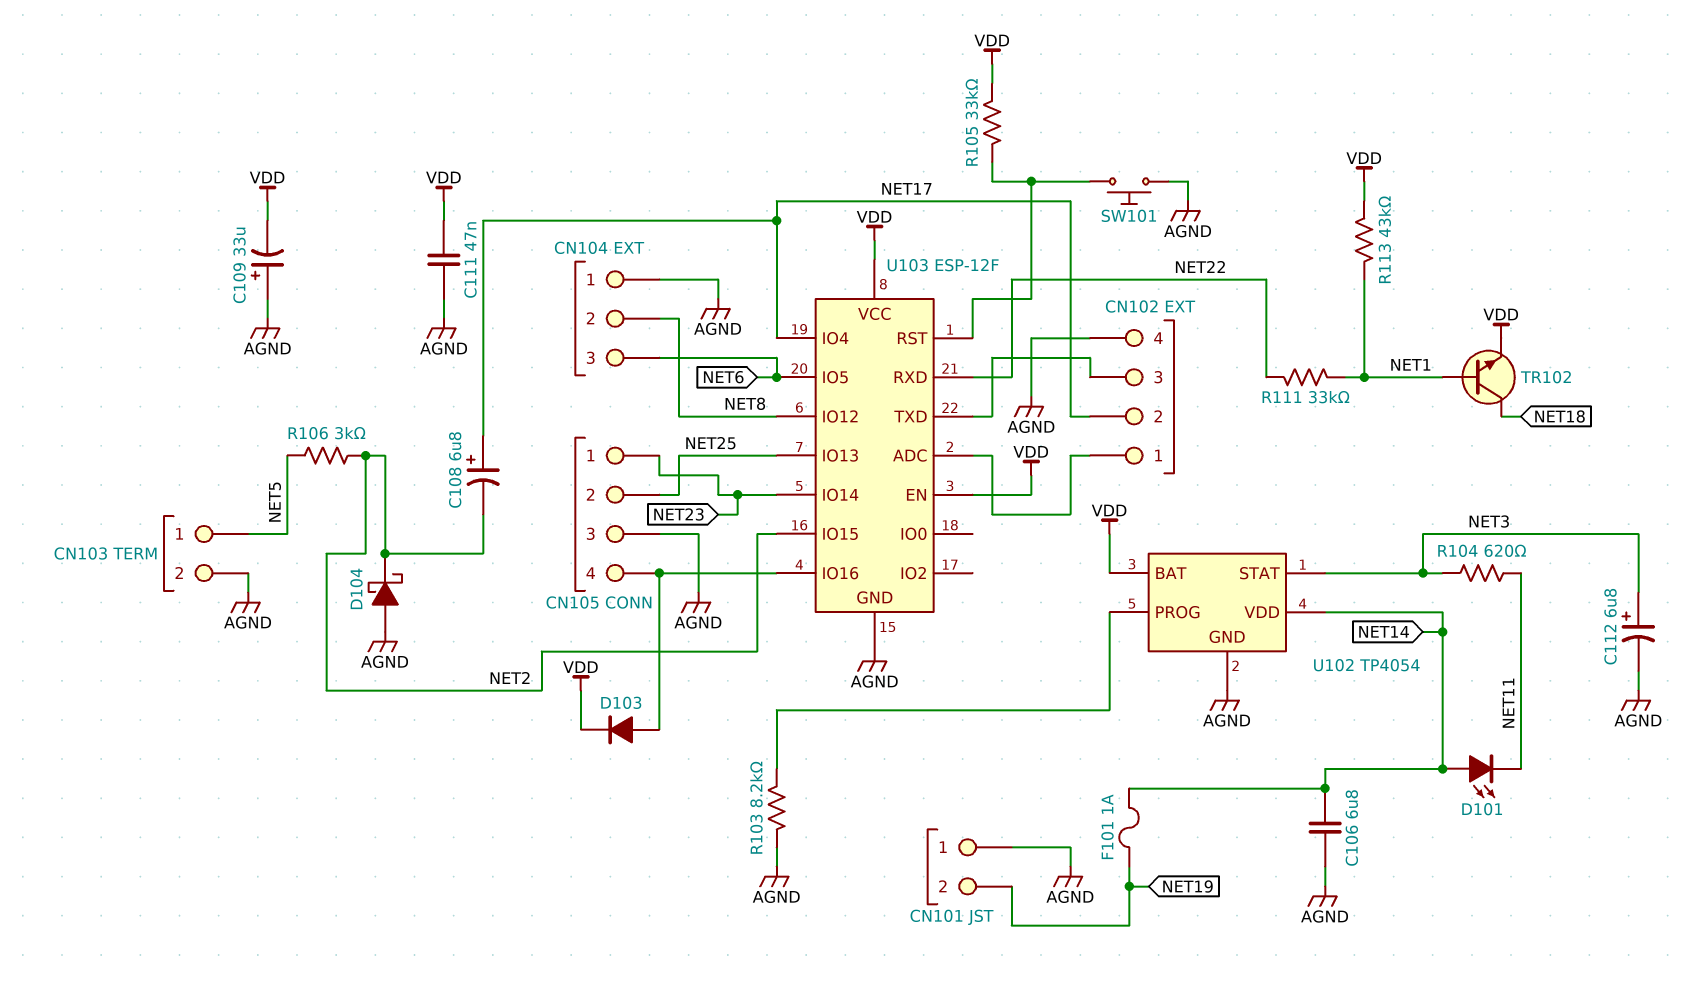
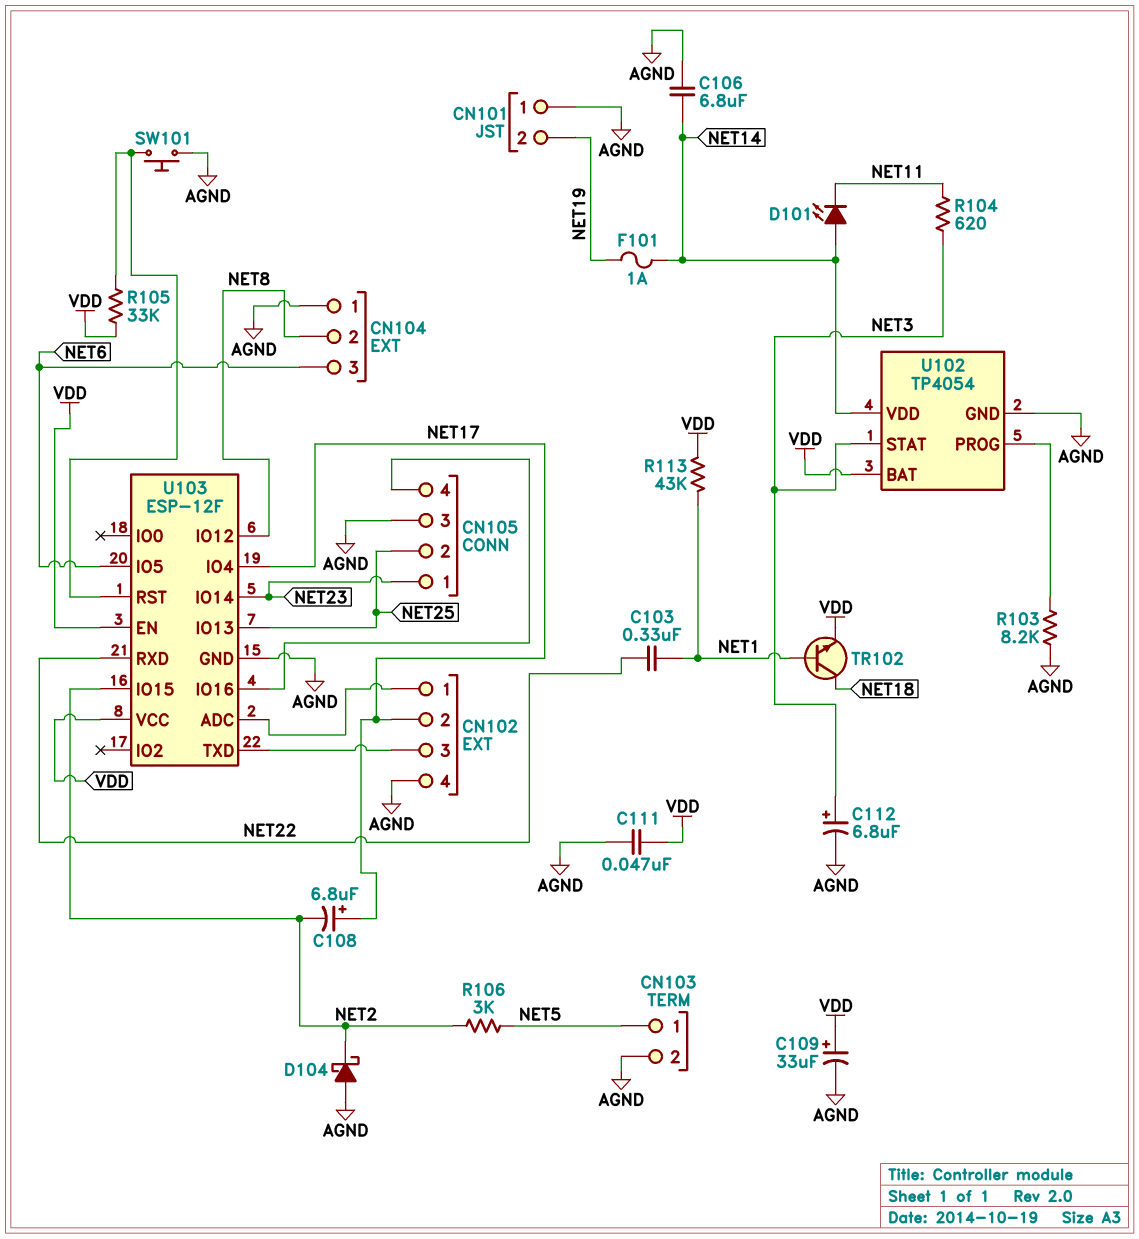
C103: none -> 330nF (NET1, NET22)
C109: 33uF (plus AGND, minus VDD) -> 33uF (plus VDD, minus AGND)
D103: diode (A CN105/4, K VDD) -> none
R111: 33k (NET1, NET22) -> none

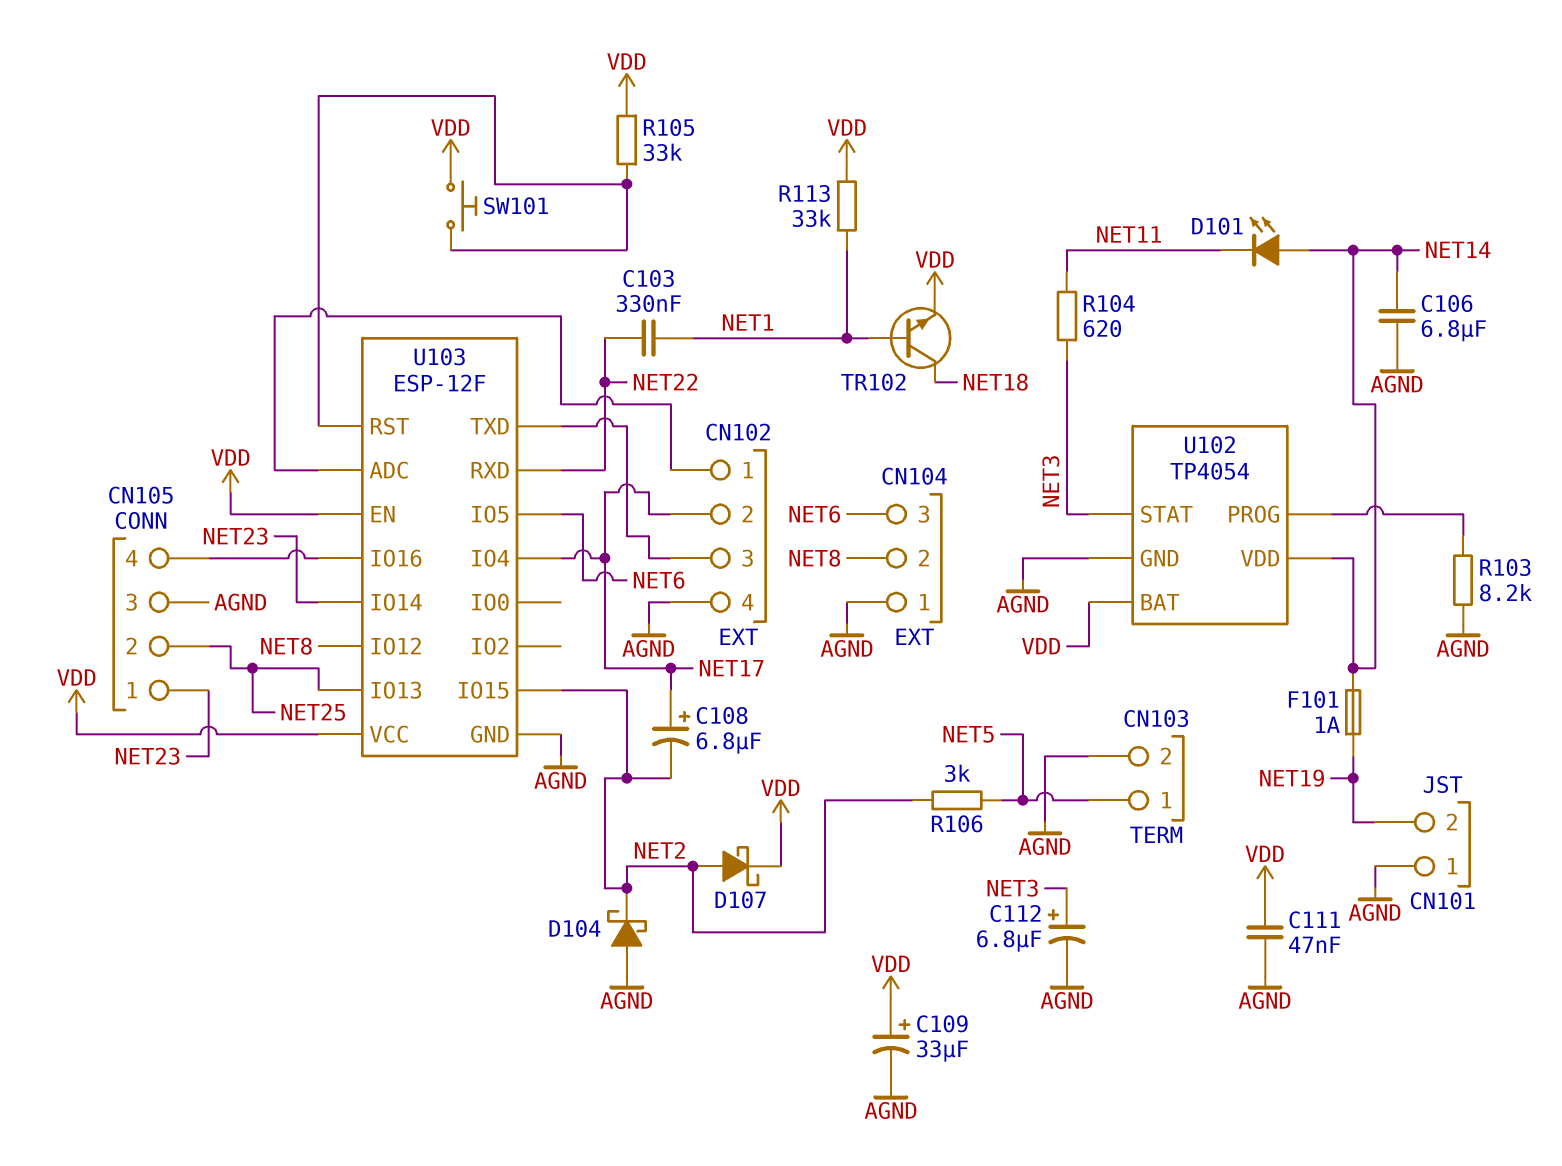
D107: none -> schottky (A NET2, K VDD)
R113: 43k (NET1, VDD) -> 33k (NET1, VDD)
SW101: button (AGND, U103/RST) -> button (U103/RST, VDD)

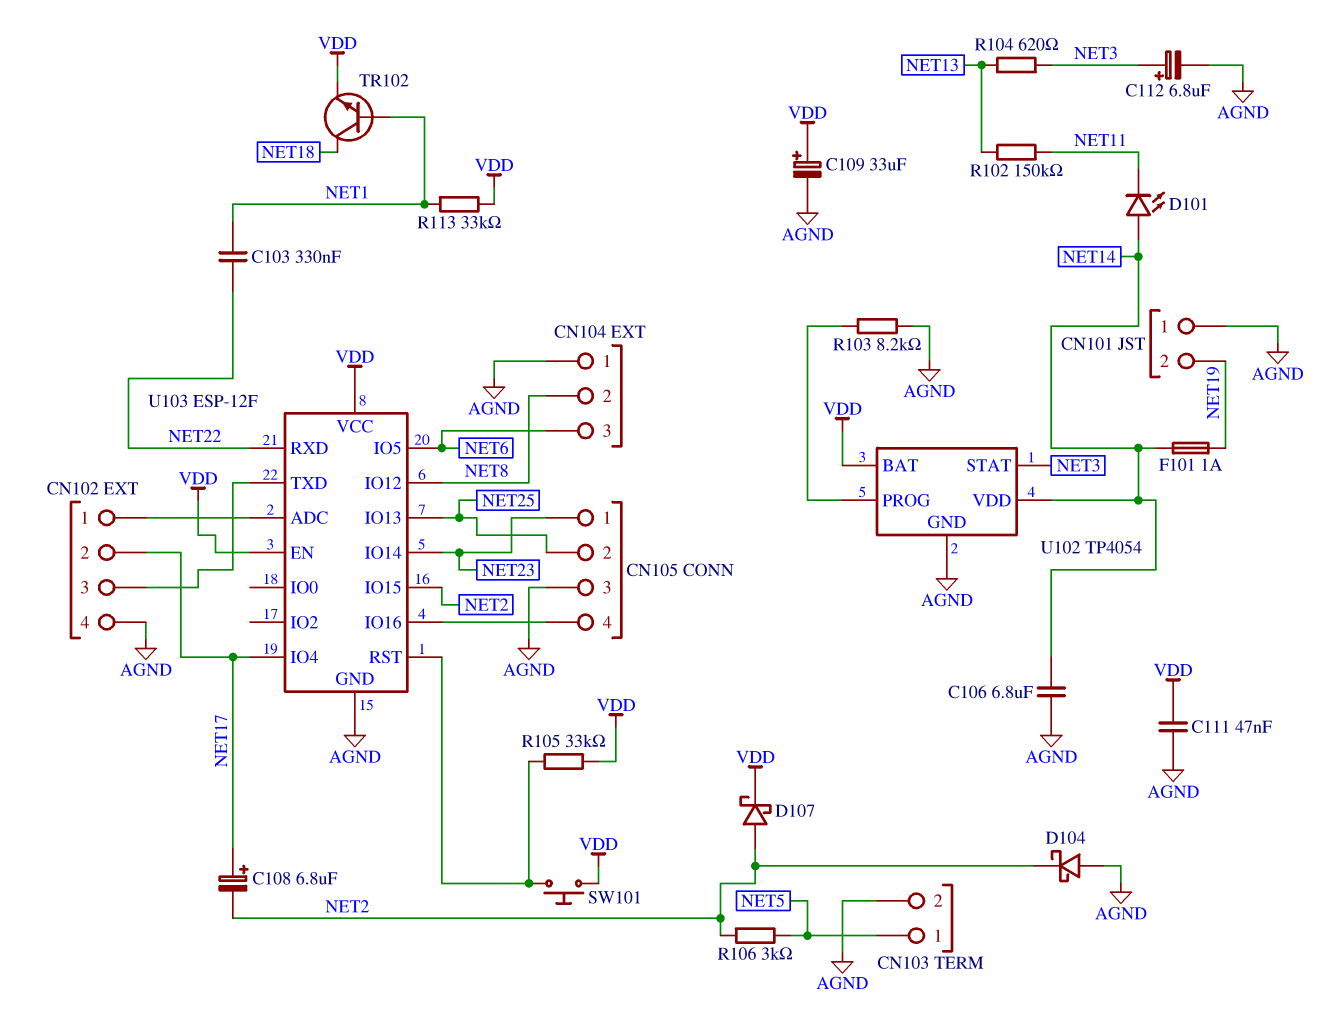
R102: none -> 150k (NET11, NET13)
R104: 620 (NET3, NET11) -> 620 (NET3, NET13)

